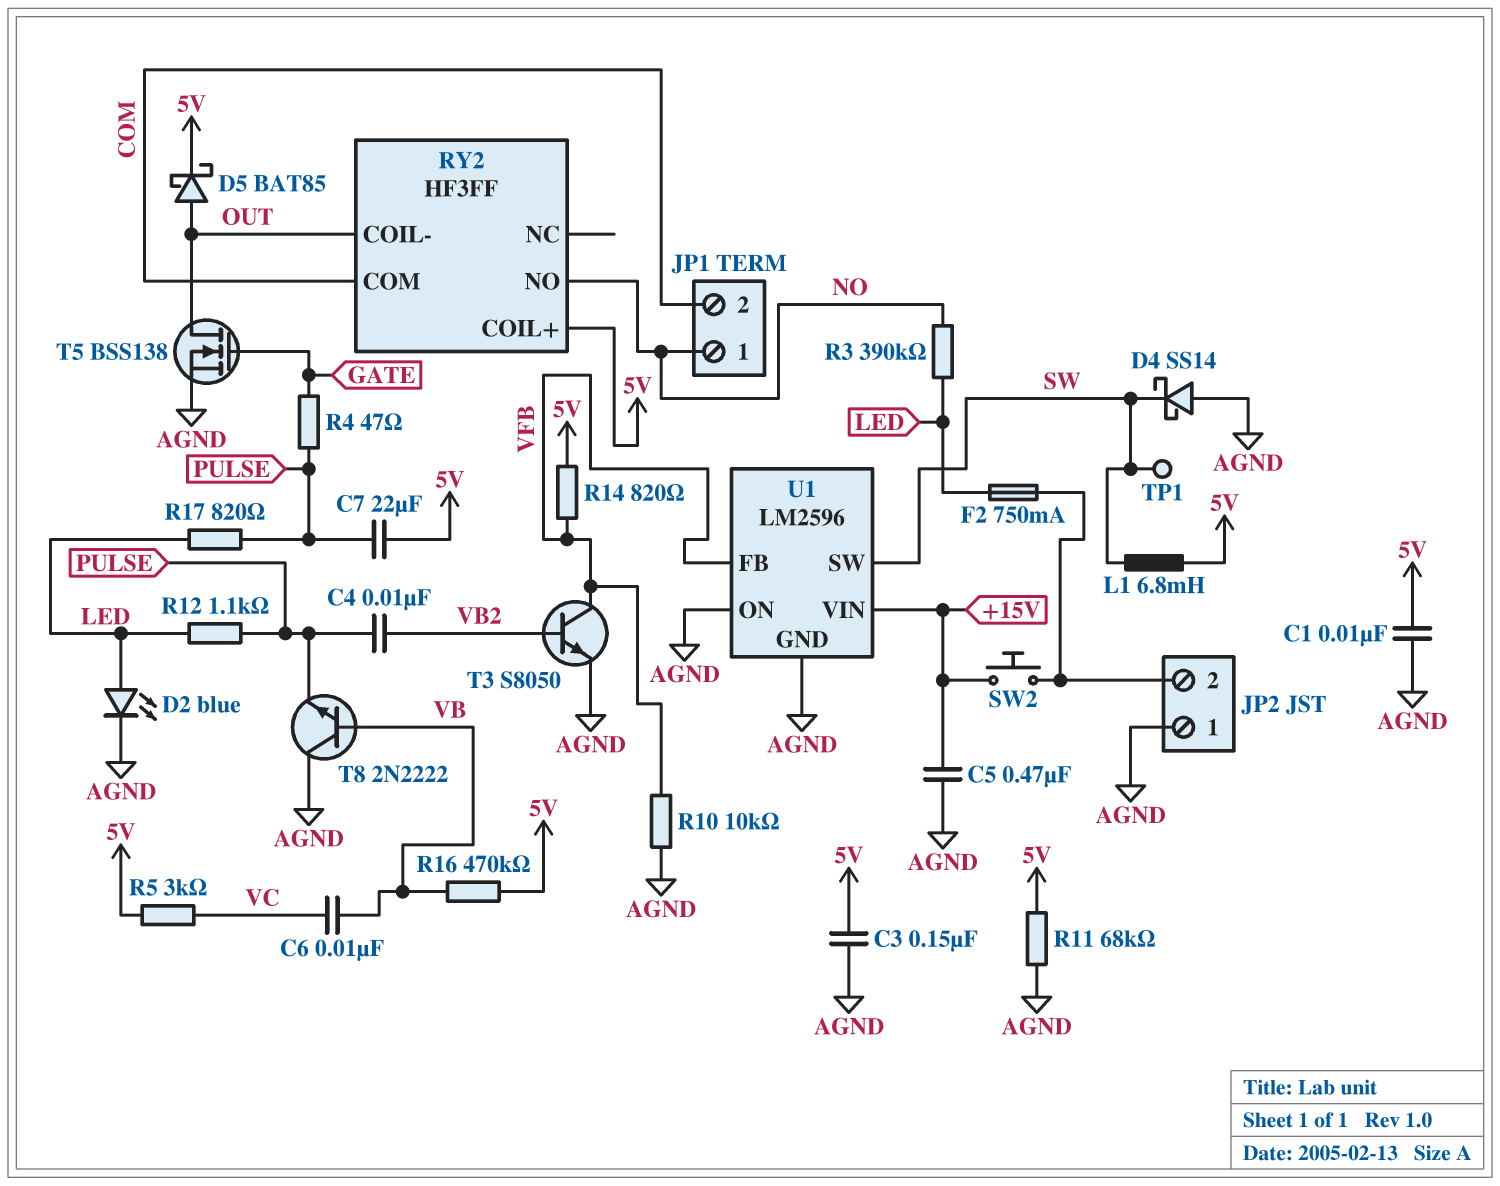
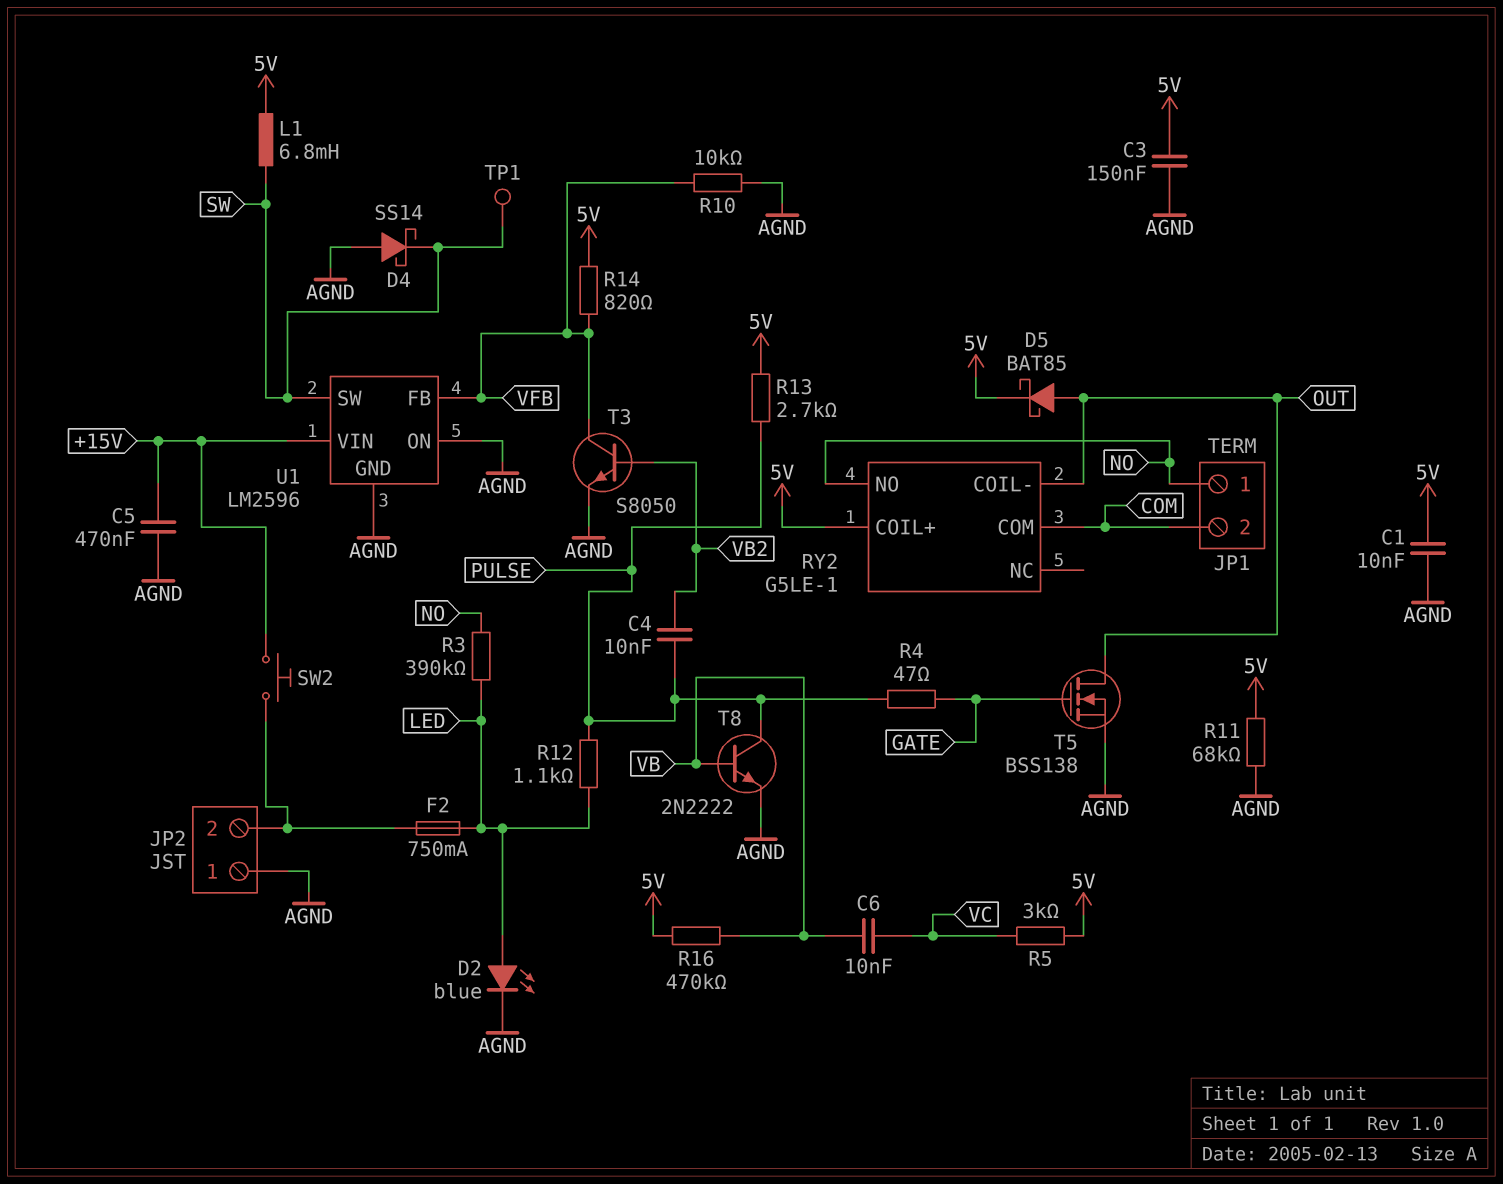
C7: 22uF (5V, PULSE) -> none
R13: none -> 2.7k (5V, PULSE)
R17: 820 (LED, PULSE) -> none
RY2: HF3FF -> G5LE-1
T8: NPN 2N2222 (B VB, C AGND, E PULSE) -> NPN 2N2222 (B VB, C PULSE, E AGND)

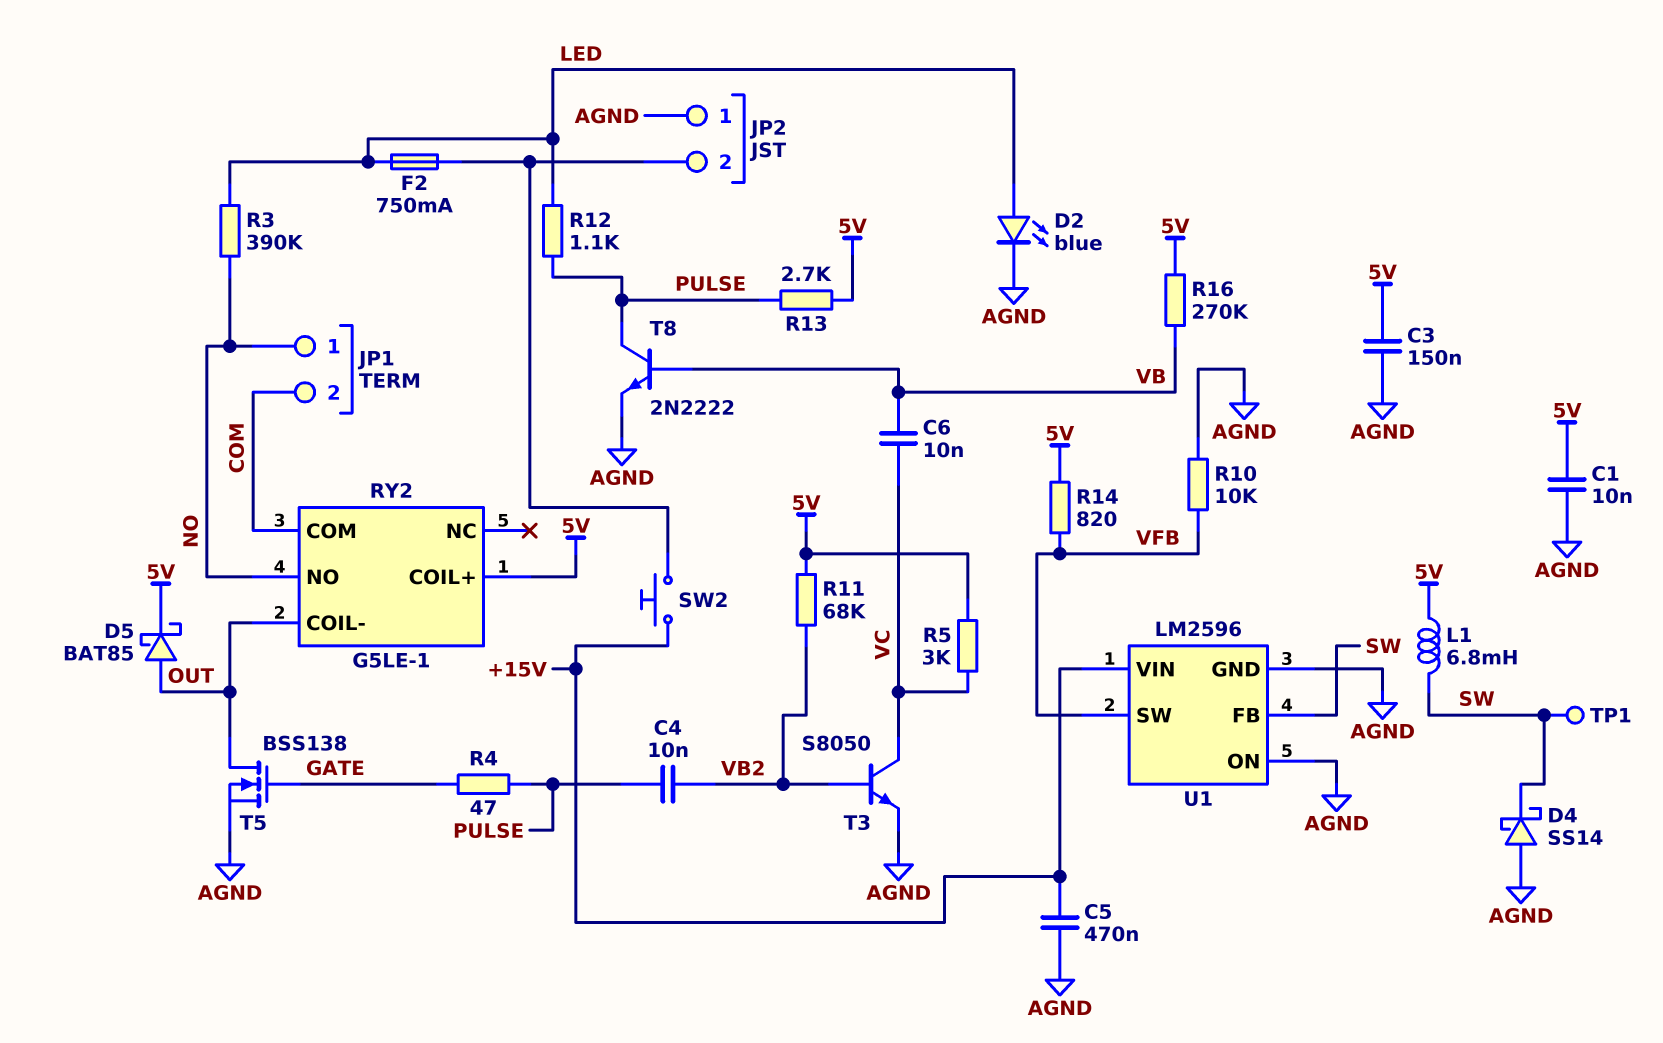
R11: 68k (5V, AGND) -> 68k (5V, VB2)
R16: 470k (5V, VB) -> 270k (5V, VB)
T3: NPN S8050 (B VB2, C VFB, E AGND) -> NPN S8050 (B VB2, C VC, E AGND)
U1 pin FB: VFB -> SW
U1 pin SW: SW -> VFB

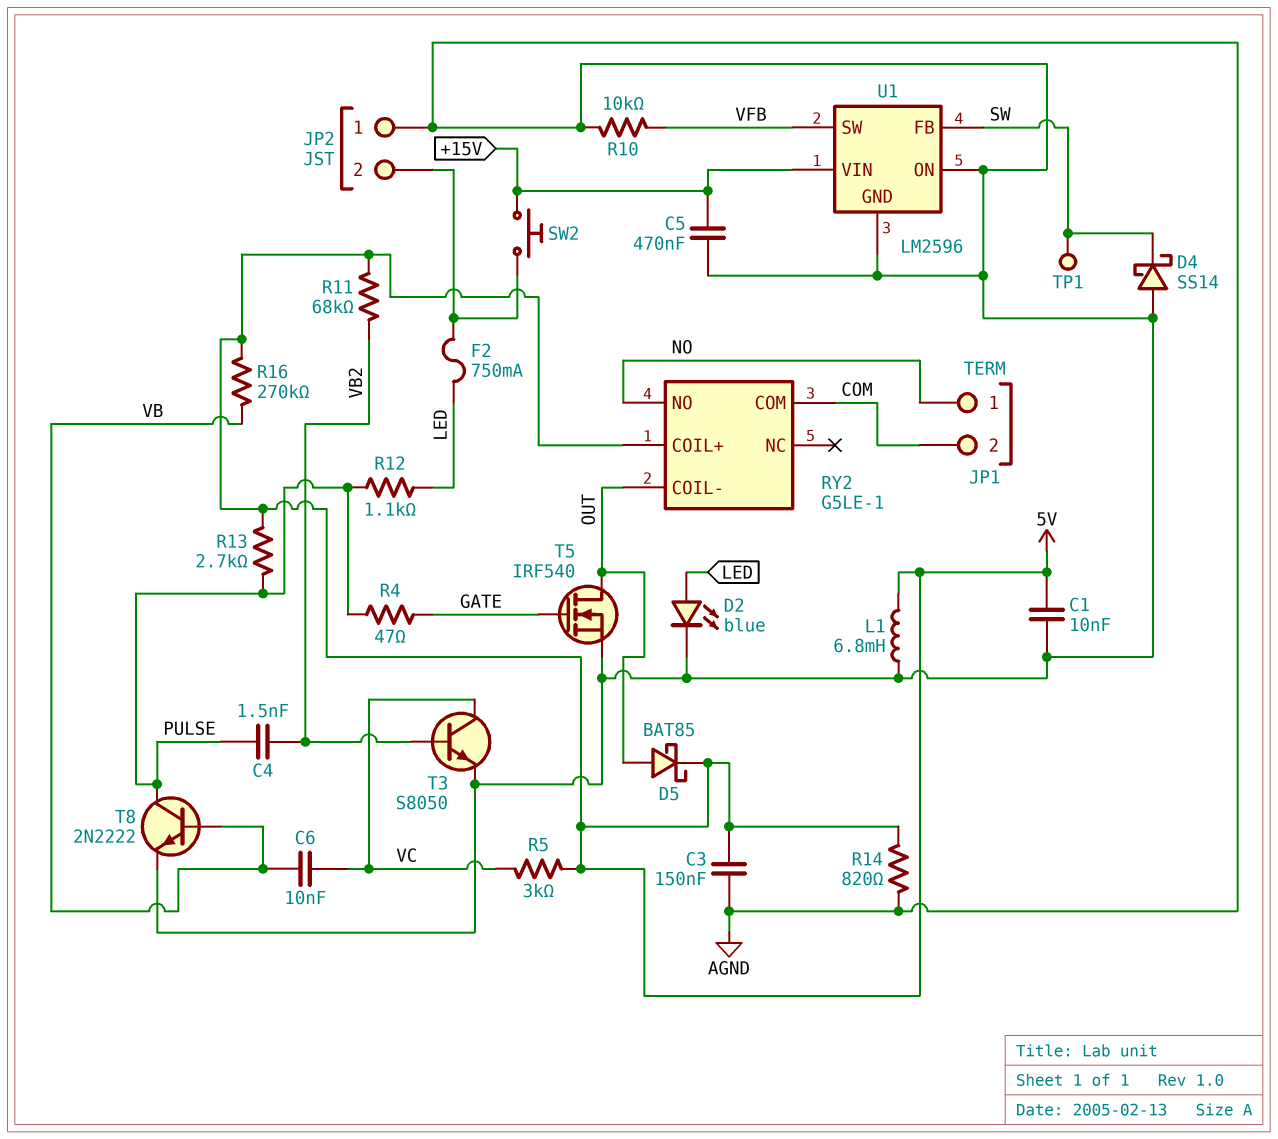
C4: 10nF (PULSE, VB2) -> 1.5nF (PULSE, VB2)
L1: 6.8mH (5V, SW) -> 6.8mH (5V, AGND)
R3: 390k (LED, NO) -> none
R14: 820 (5V, VFB) -> 820 (5V, AGND)
T5: NMOS BSS138 (G GATE, D OUT, S AGND) -> NMOS IRF540 (G GATE, D OUT, S AGND)

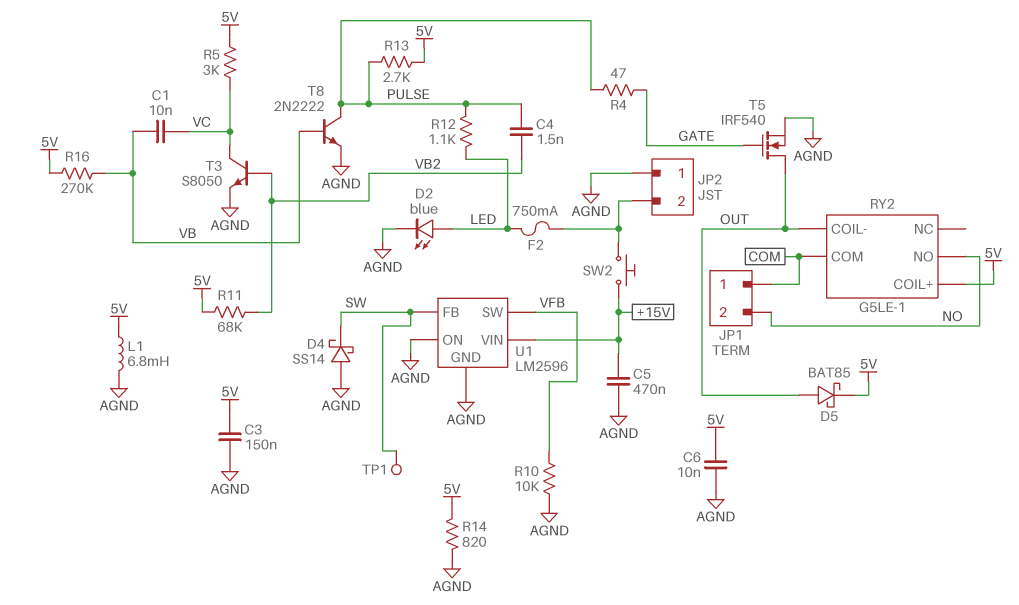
C1: 10nF (5V, AGND) -> 10nF (VB, VC)
C6: 10nF (VB, VC) -> 10nF (5V, AGND)
JP1 pin 1: NO -> COM
JP1 pin 2: COM -> NO

